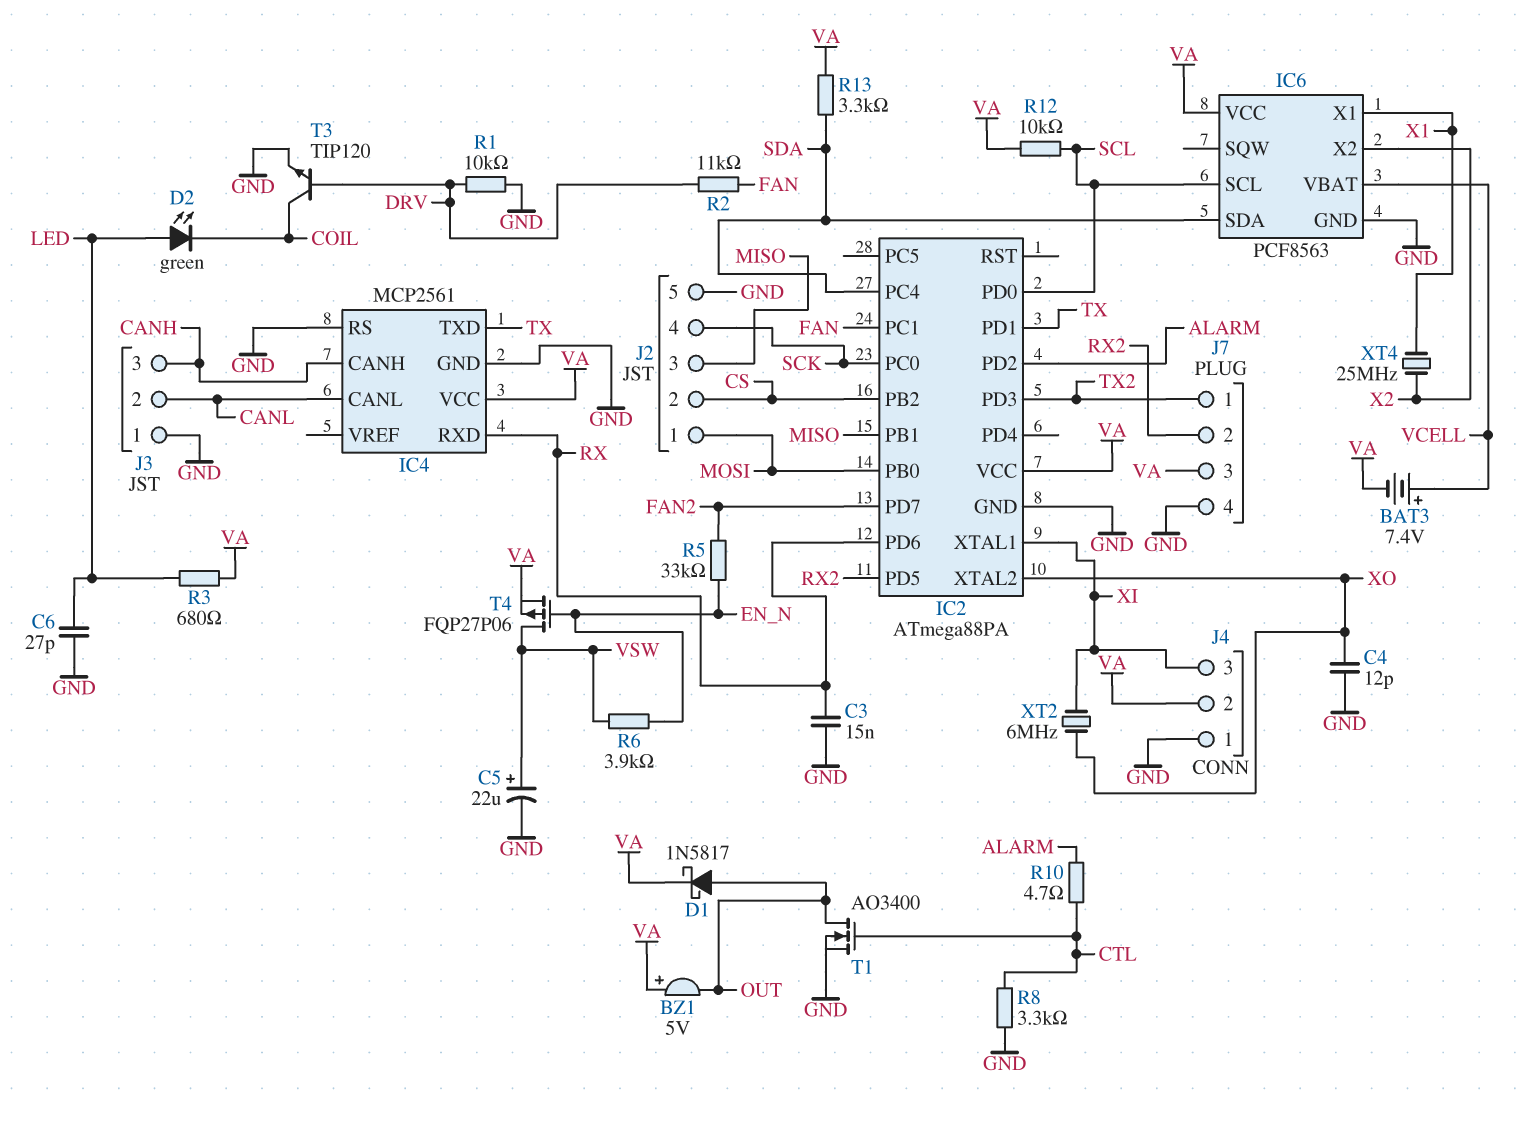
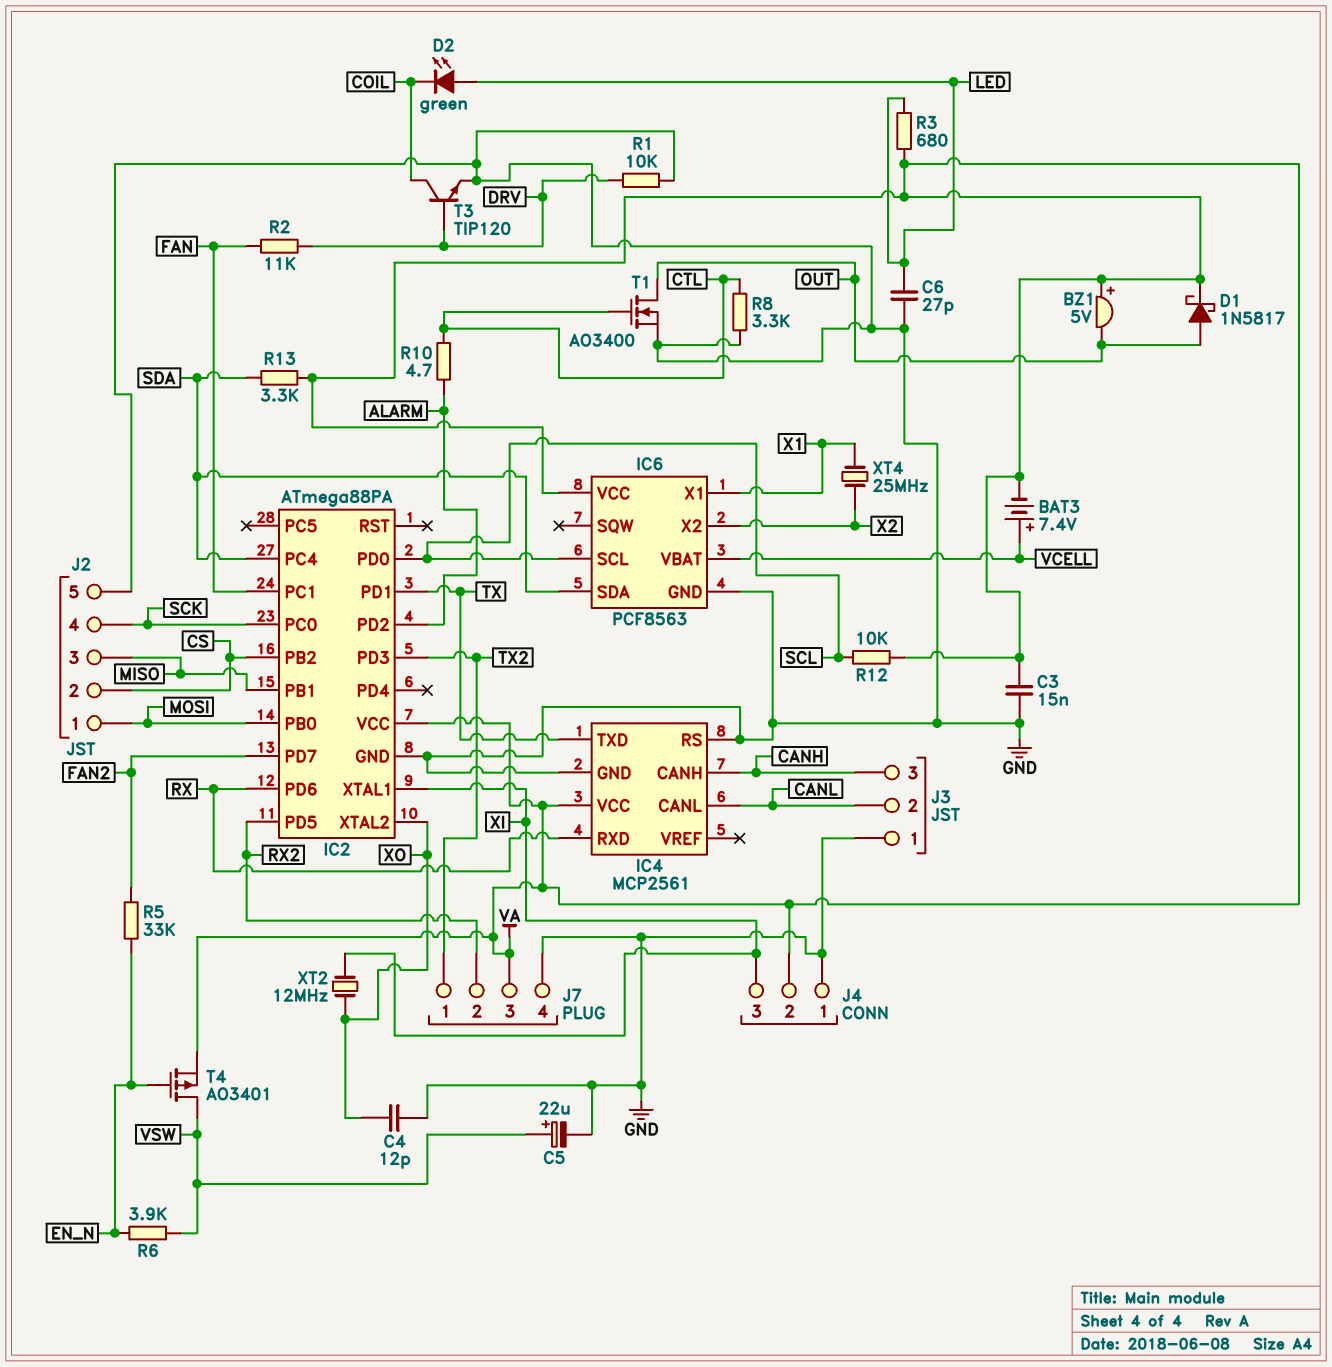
C3: 15nF (GND, RX) -> 15nF (GND, VA)
T4: PMOS FQP27P06 (G EN_N, D VSW, S VA) -> PMOS AO3401 (G EN_N, D VSW, S VA)
XT2: 6MHz (XI, XO) -> 12MHz (XI, XO)

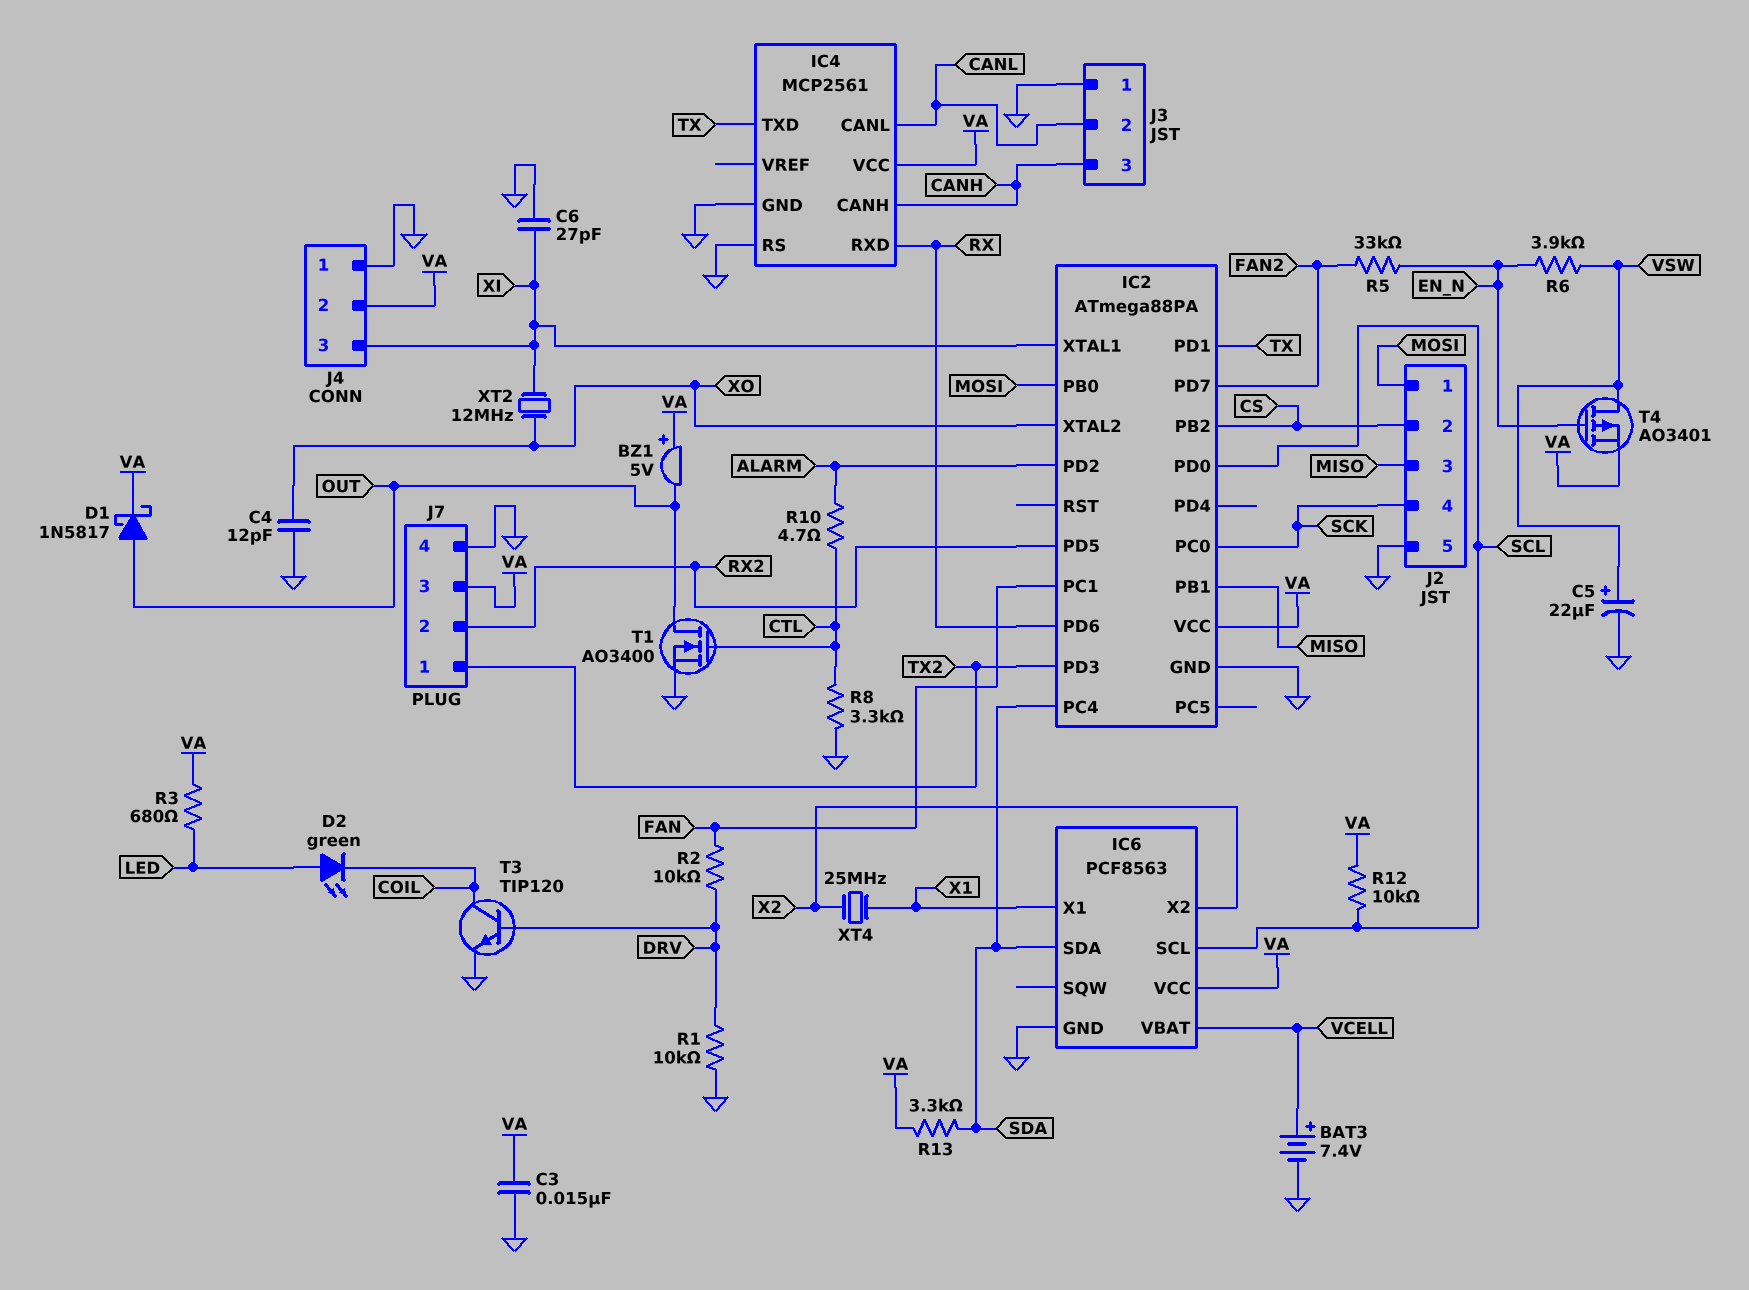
BAT3: 7.4V (plus VCELL, minus VA) -> 7.4V (plus VCELL, minus GND)
C6: 27pF (GND, LED) -> 27pF (GND, XI)
R2: 11k (DRV, FAN) -> 10k (DRV, FAN)

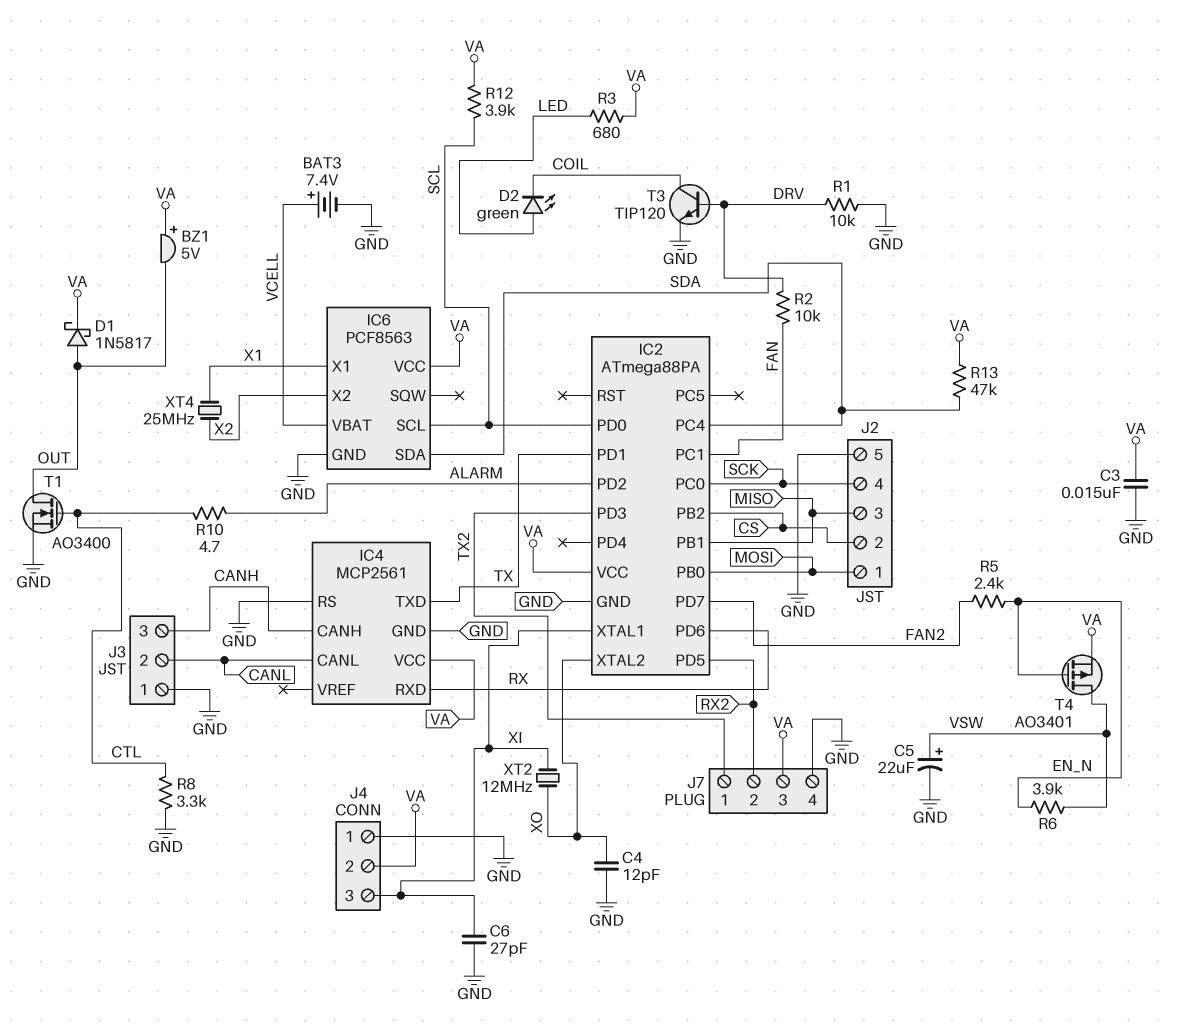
R5: 33k (EN_N, FAN2) -> 2.4k (EN_N, FAN2)
R12: 10k (SCL, VA) -> 3.9k (SCL, VA)
R13: 3.3k (SDA, VA) -> 47k (SDA, VA)

